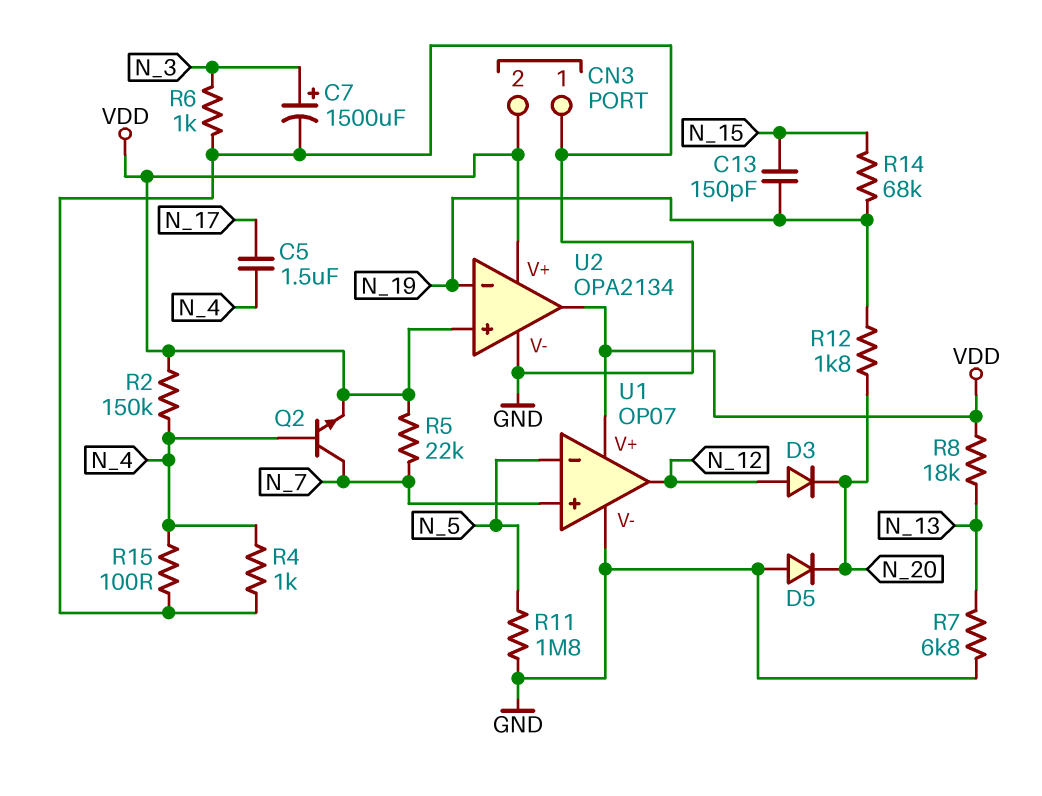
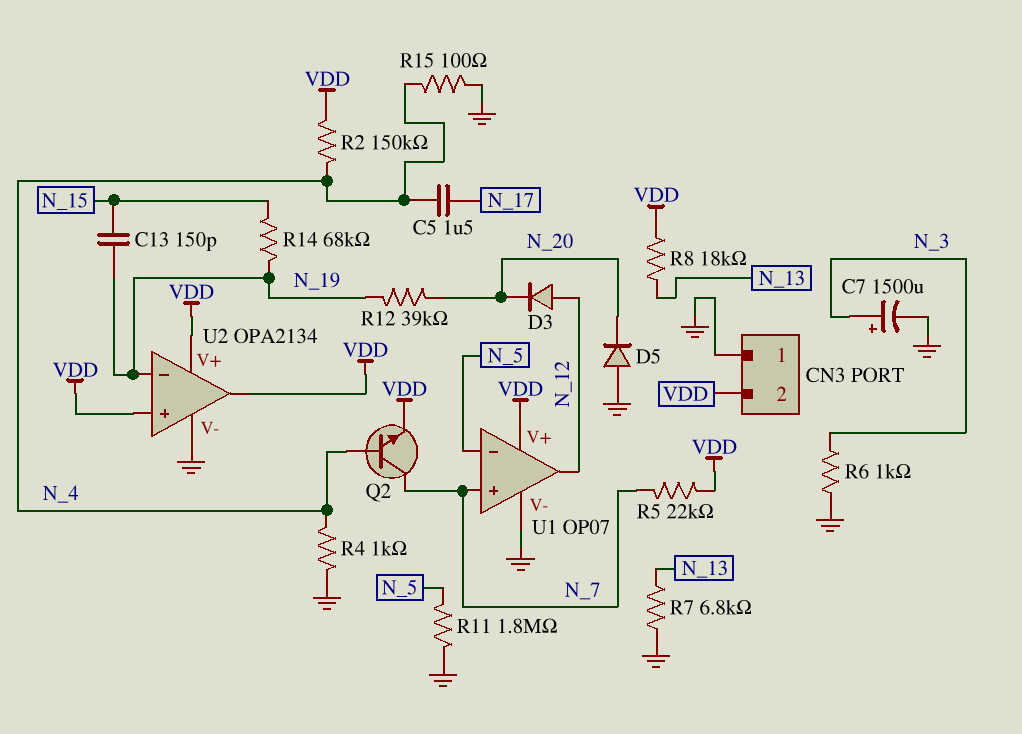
R12: 1.8k (N_19, N_20) -> 39k (N_19, N_20)

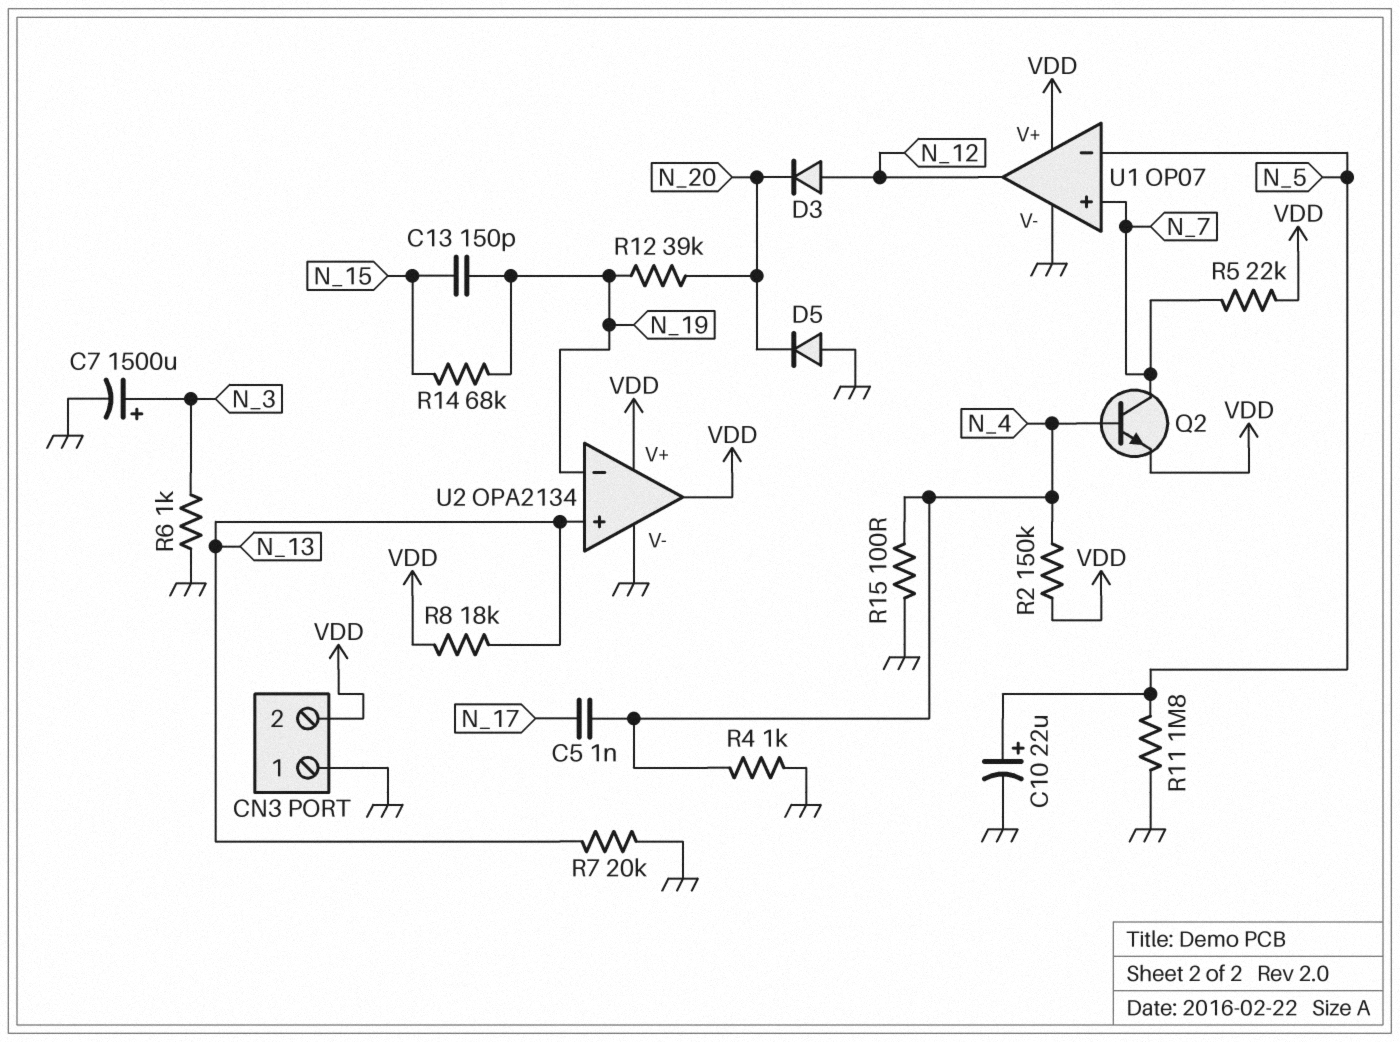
C5: 1.5uF (N_4, N_17) -> 1nF (N_4, N_17)
C10: none -> 22uF (plus N_5, minus GND)
R7: 6.8k (GND, N_13) -> 20k (GND, N_13)
U2 pin in+: VDD -> N_13

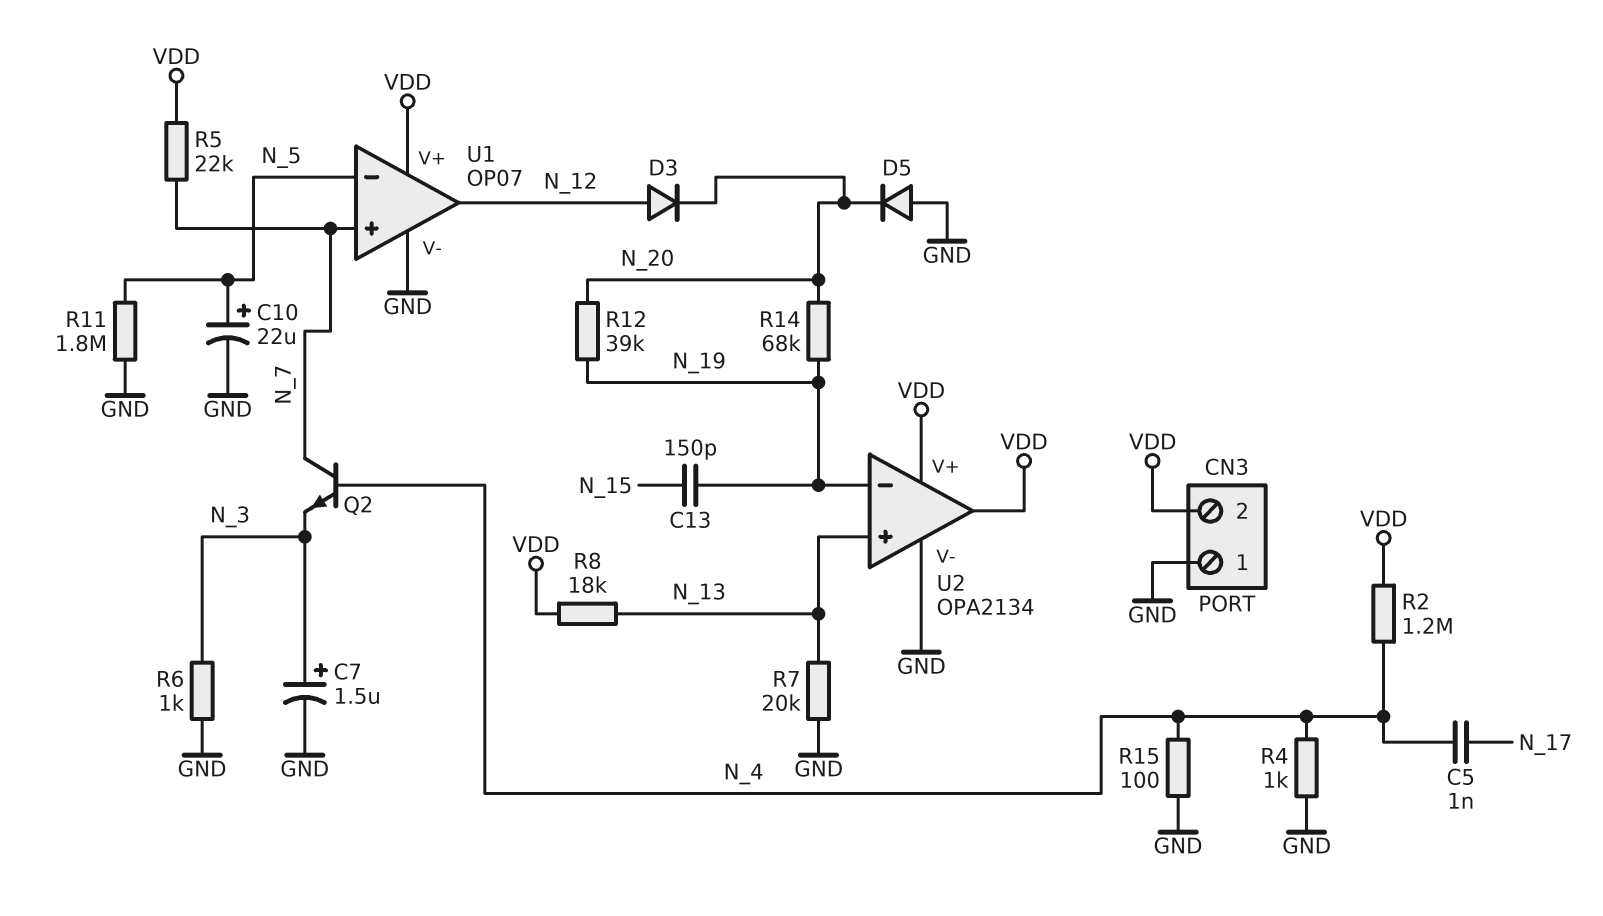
C7: 1500uF (plus N_3, minus GND) -> 1.5uF (plus N_3, minus GND)
Q2: NPN (B N_4, C N_7, E VDD) -> NPN (B N_4, C N_7, E N_3)
R2: 150k (N_4, VDD) -> 1.2M (N_4, VDD)
R14: 68k (N_15, N_19) -> 68k (N_19, N_20)

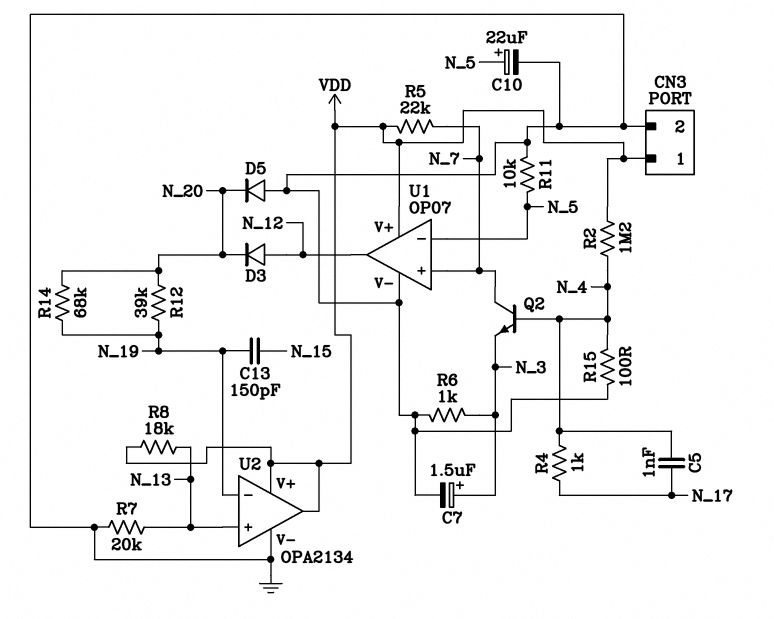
CN3 pin 1: GND -> VDD
CN3 pin 2: VDD -> GND
R4: 1k (GND, N_4) -> 1k (N_4, N_17)
R11: 1.8M (GND, N_5) -> 10k (GND, N_5)

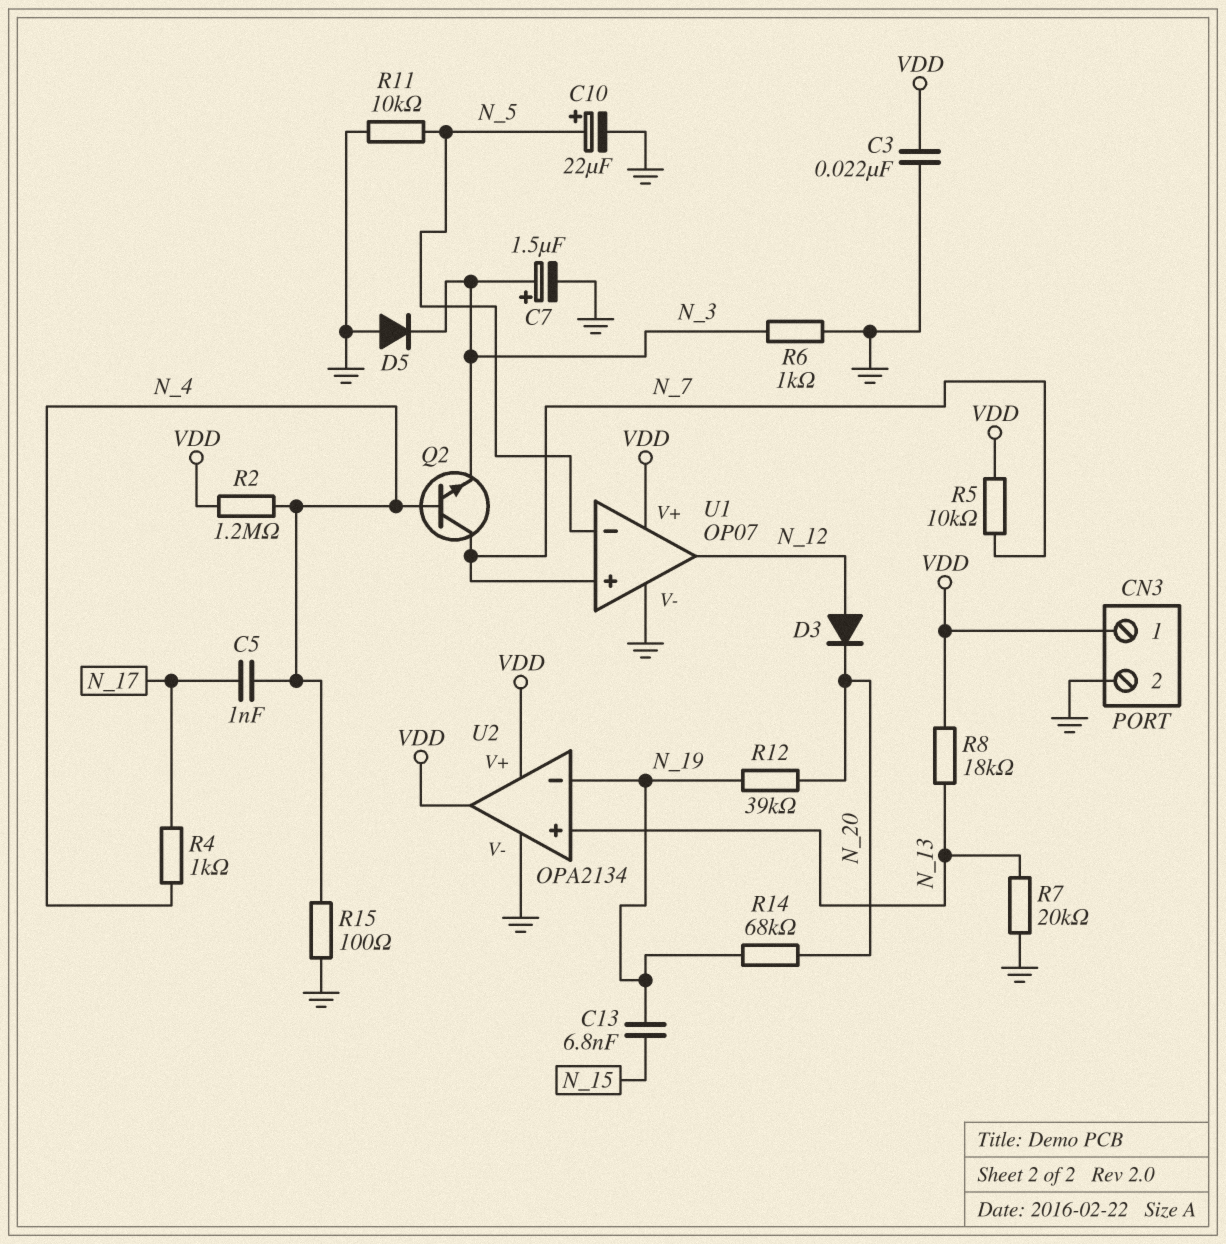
C3: none -> 22nF (GND, VDD)
C13: 150pF (N_15, N_19) -> 6.8nF (N_15, N_19)
D5: diode (A GND, K N_20) -> diode (A GND, K N_3)
R5: 22k (N_7, VDD) -> 10k (N_7, VDD)

